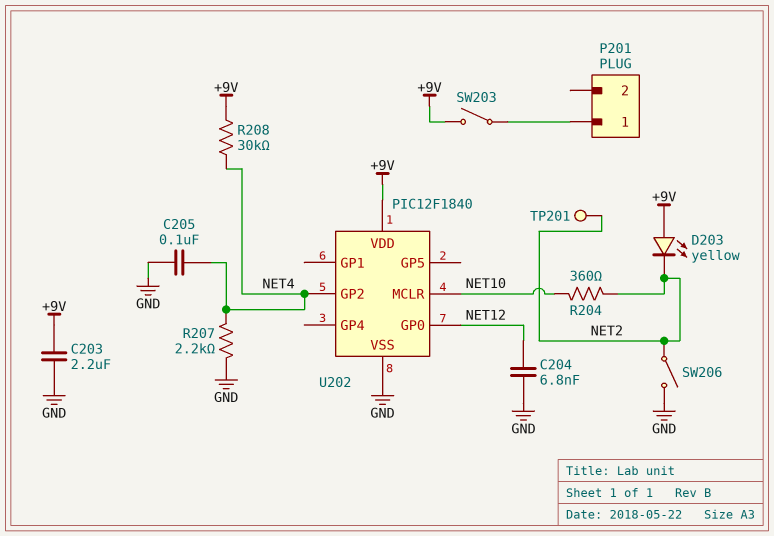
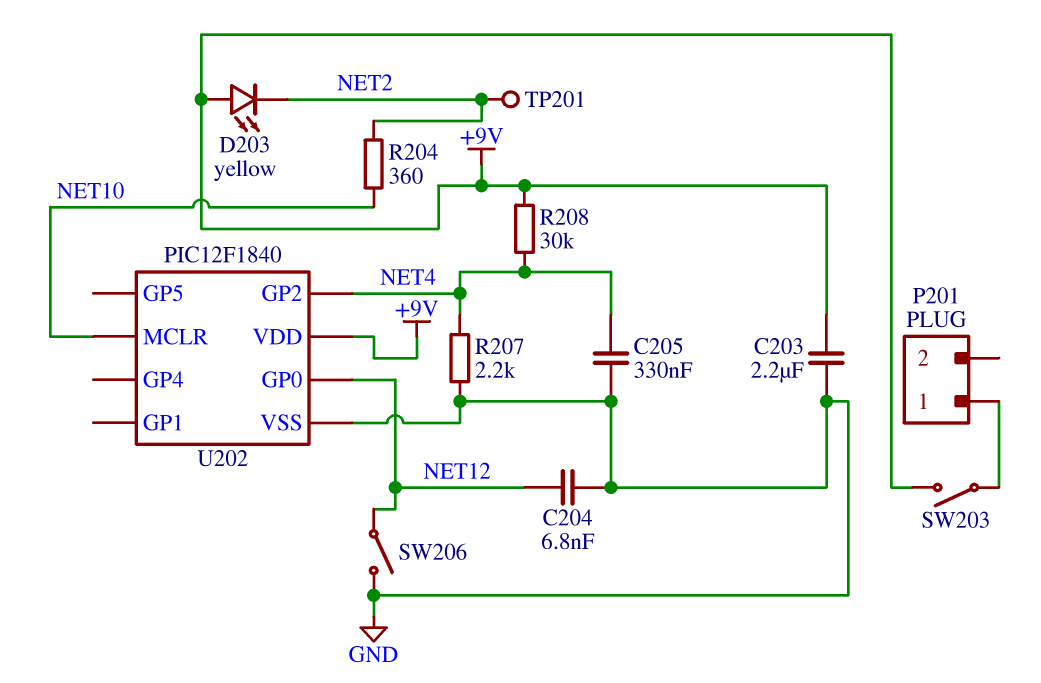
C205: 100nF (GND, NET4) -> 330nF (GND, NET4)
SW206: switch (GND, NET2) -> switch (GND, NET12)

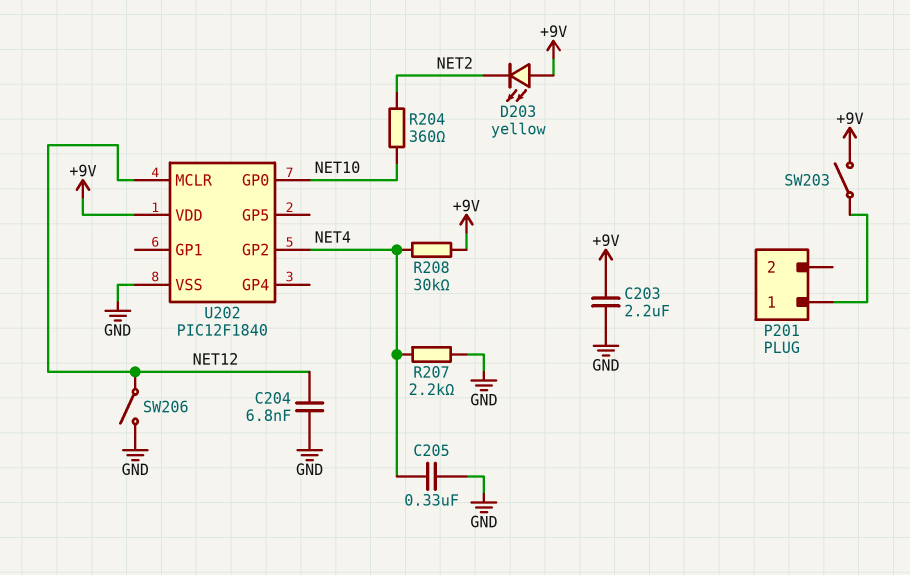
TP201: test point (NET2) -> none
U202 pin GP0: NET12 -> NET10
U202 pin MCLR: NET10 -> NET12

